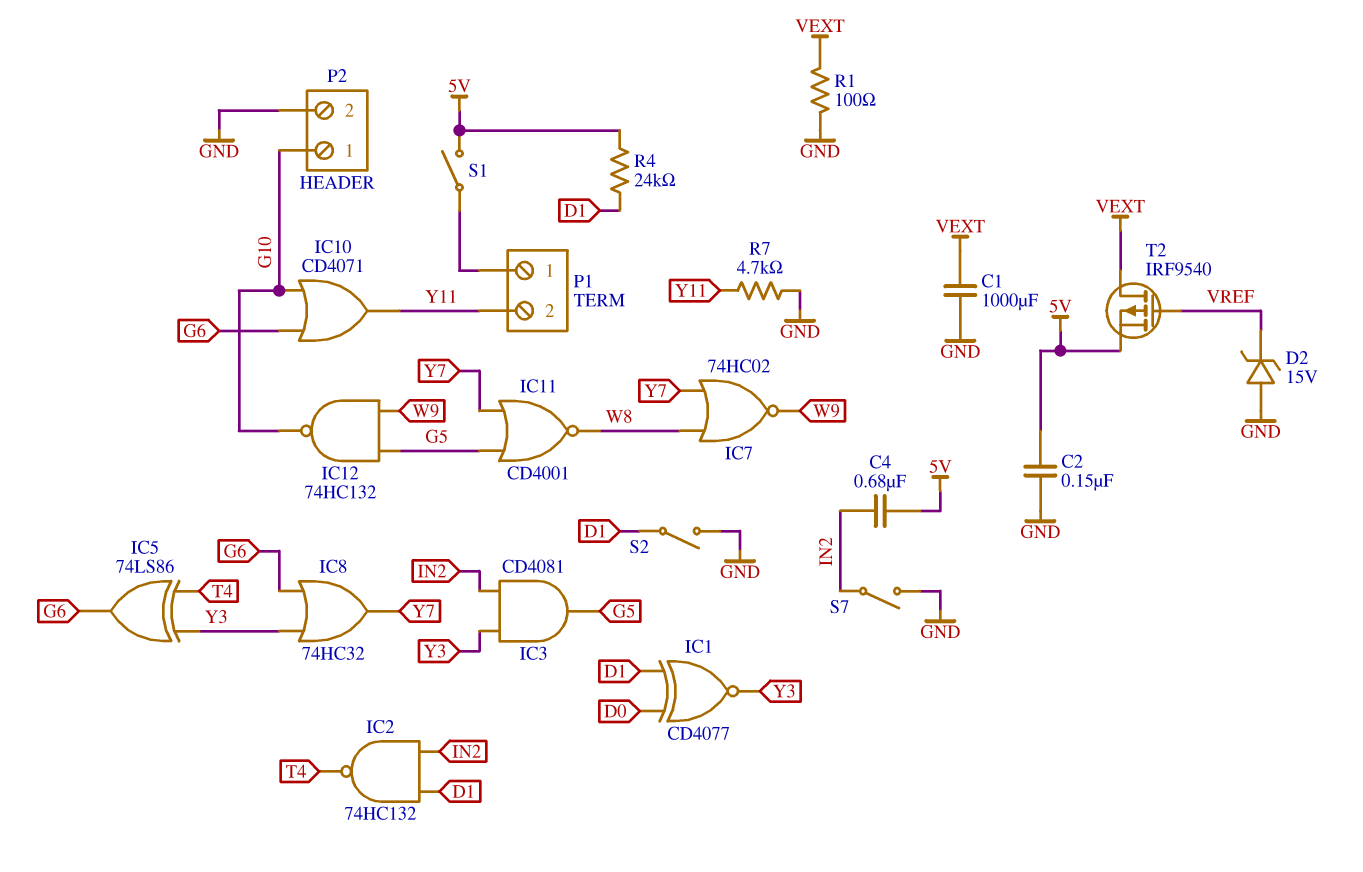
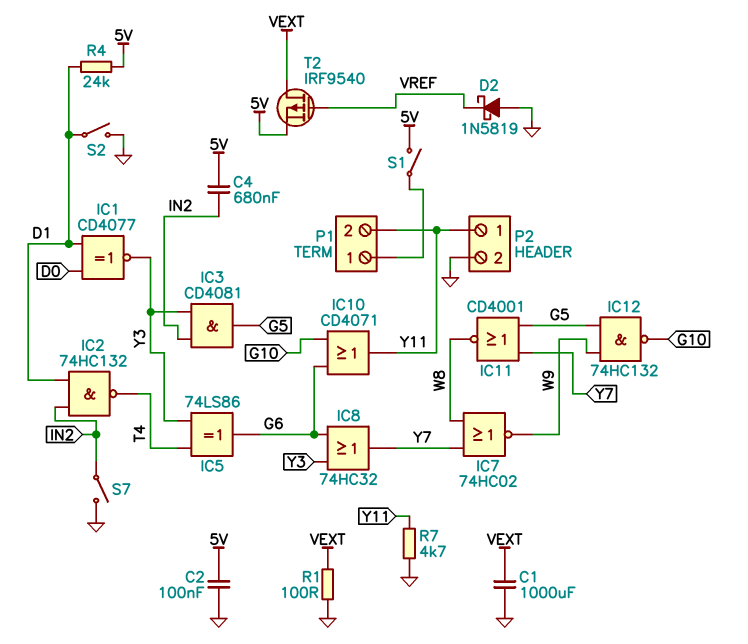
C2: 150nF (5V, GND) -> 100nF (5V, GND)
D2: zener 15V (A GND, K VREF) -> schottky 1N5819 (A GND, K VREF)
P2 pin 1: G10 -> Y11

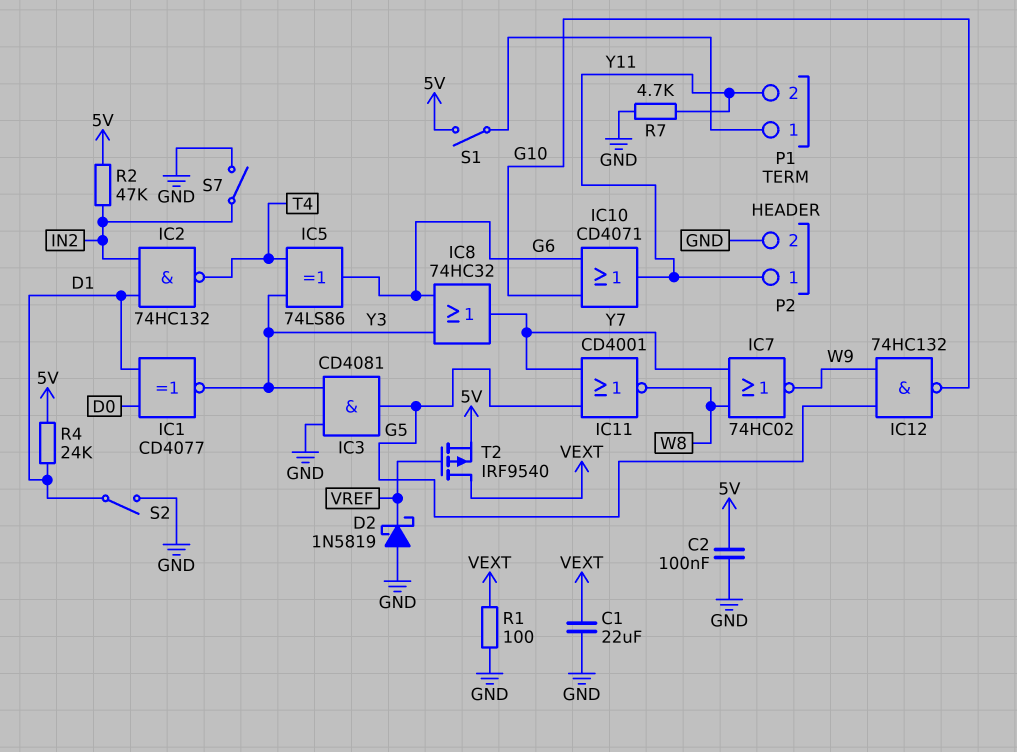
C1: 1000uF (GND, VEXT) -> 22uF (GND, VEXT)
C4: 680nF (5V, IN2) -> none
IC3: AND CD4081 (in IN2, in Y3, out G5) -> AND CD4081 (in GND, in Y3, out G5)
R2: none -> 47k (5V, IN2)

